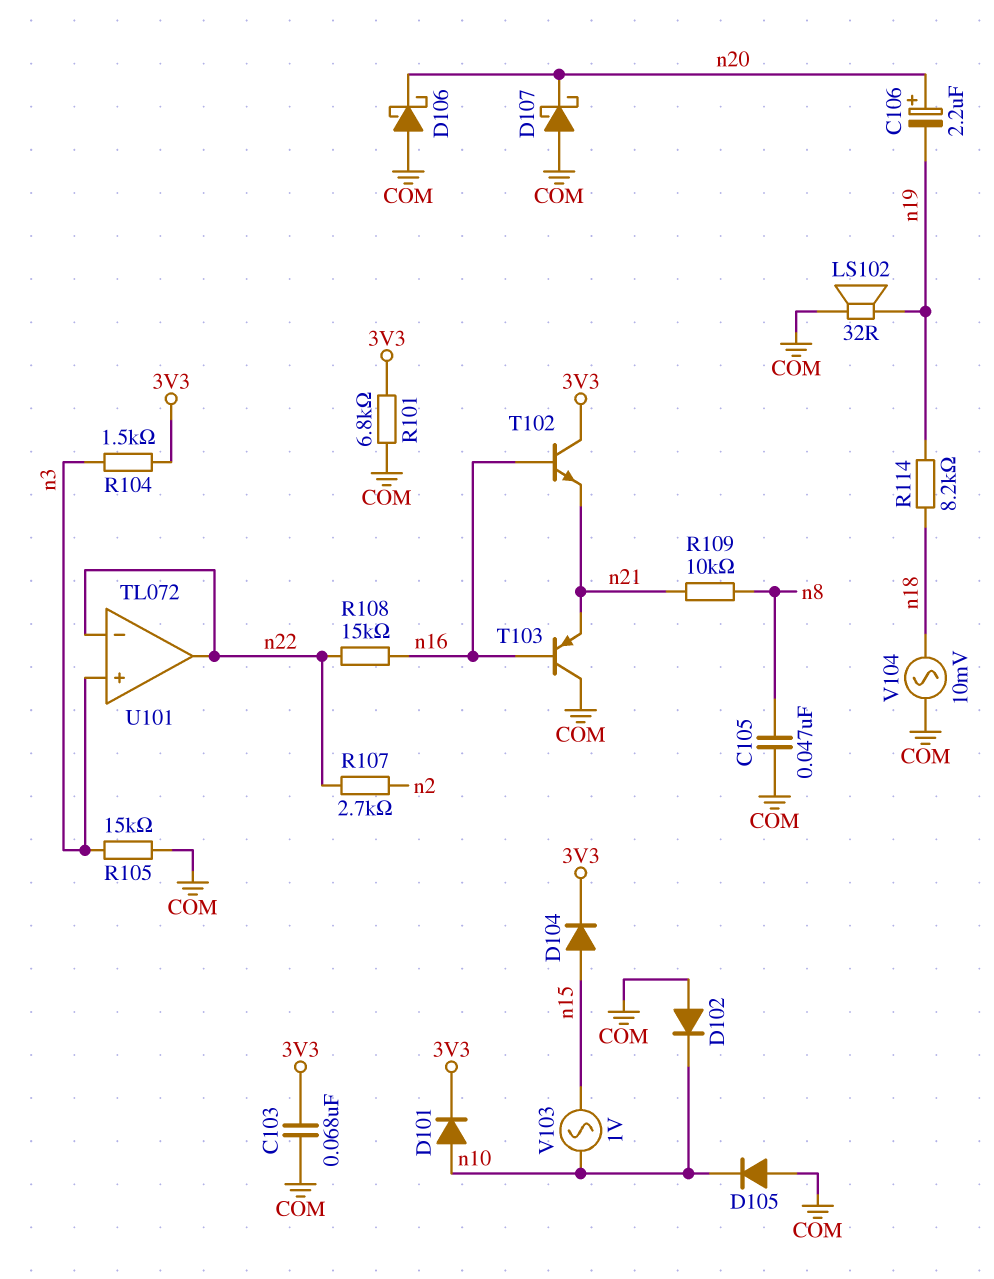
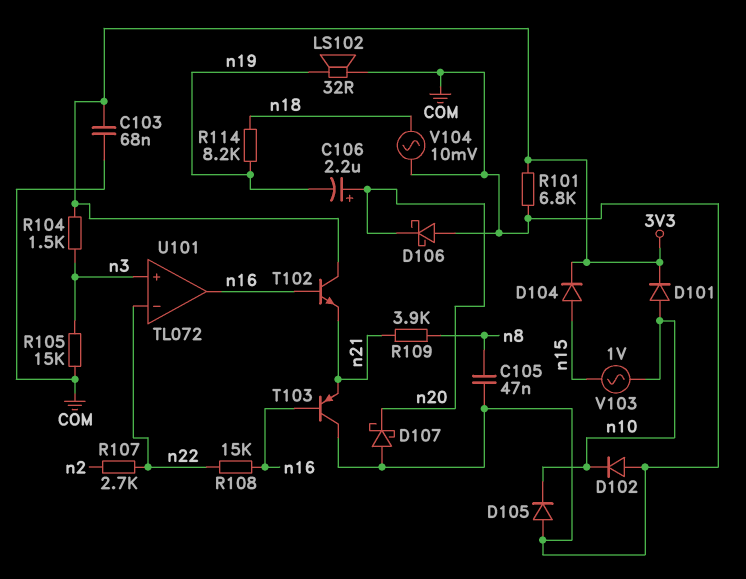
R109: 10k (n8, n21) -> 3.9k (n8, n21)
U101 pin out: n22 -> n16

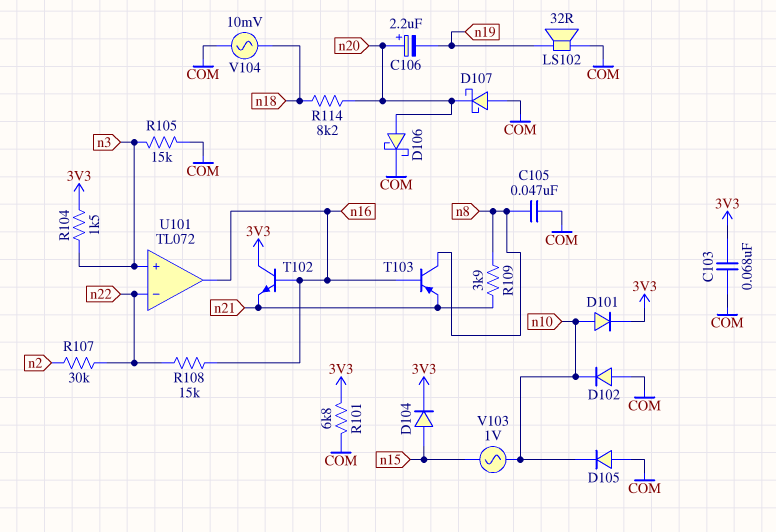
D106: schottky (A COM, K n20) -> schottky (A n20, K COM)
R107: 2.7k (n2, n22) -> 30k (n2, n22)
R114: 8.2k (n18, n19) -> 8.2k (n18, n20)
T103: PNP (B n16, C COM, E n21) -> PNP (B n16, C n8, E n21)

